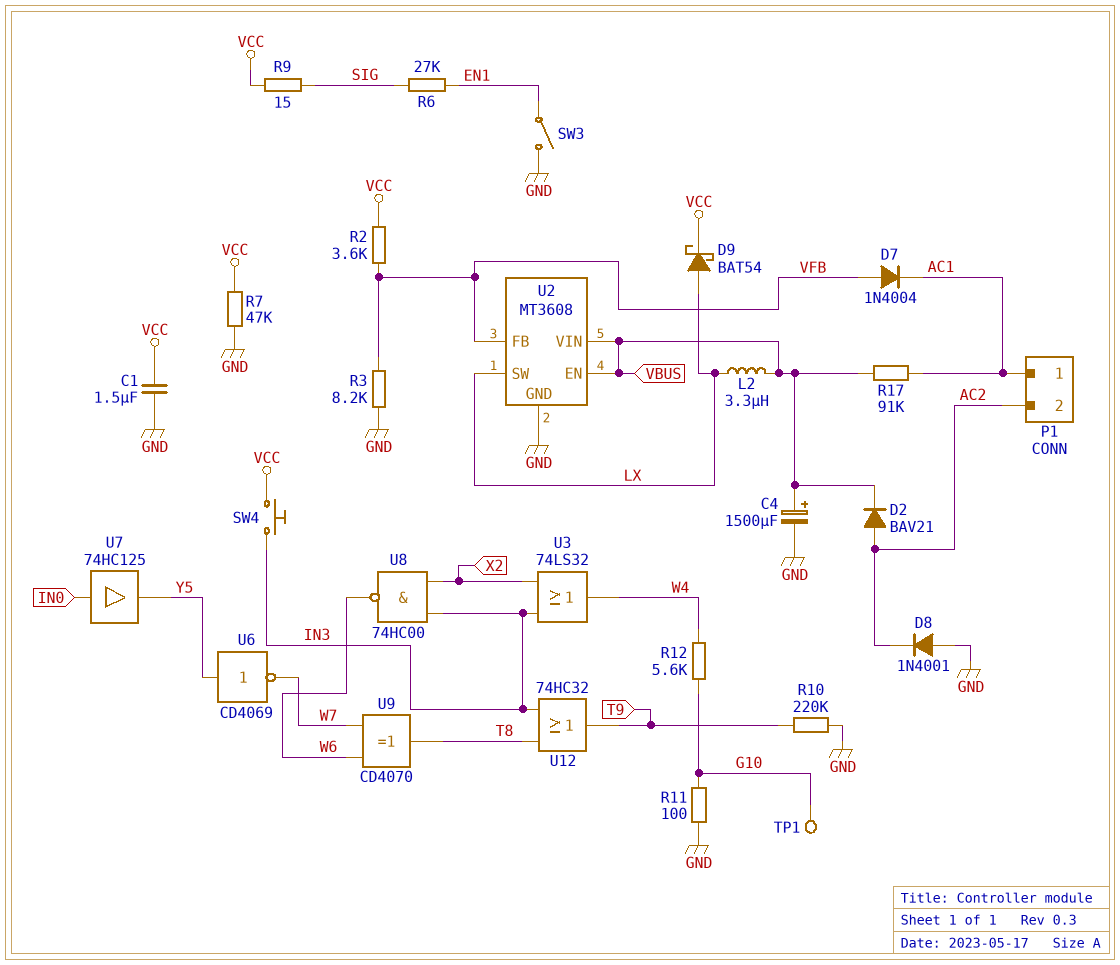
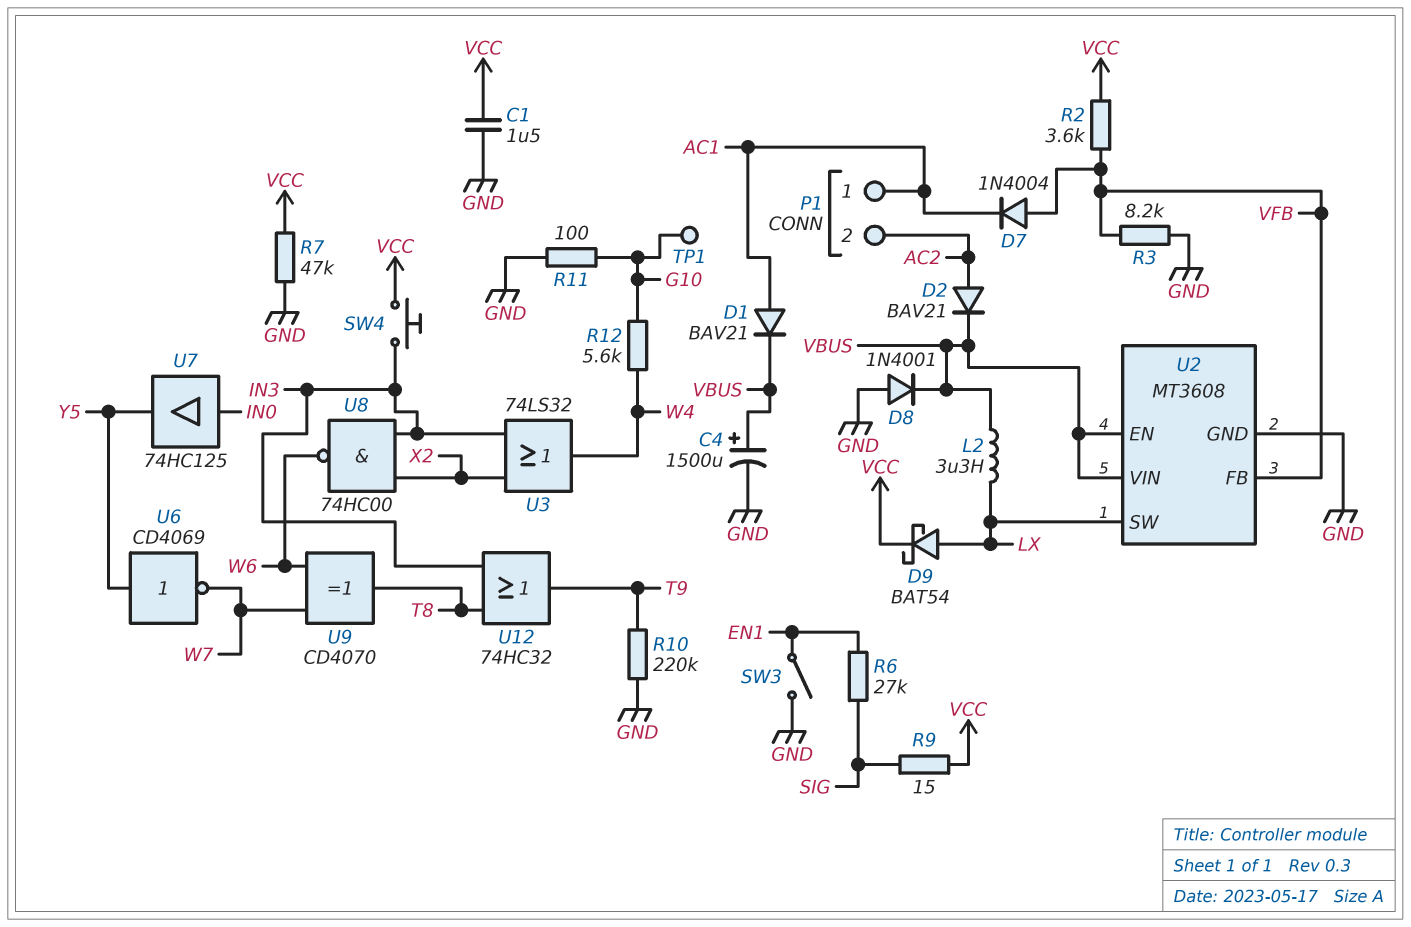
D1: none -> diode BAV21 (A AC1, K VBUS)
D8: diode 1N4001 (A GND, K AC2) -> diode 1N4001 (A GND, K VBUS)
R17: 91k (AC1, VBUS) -> none

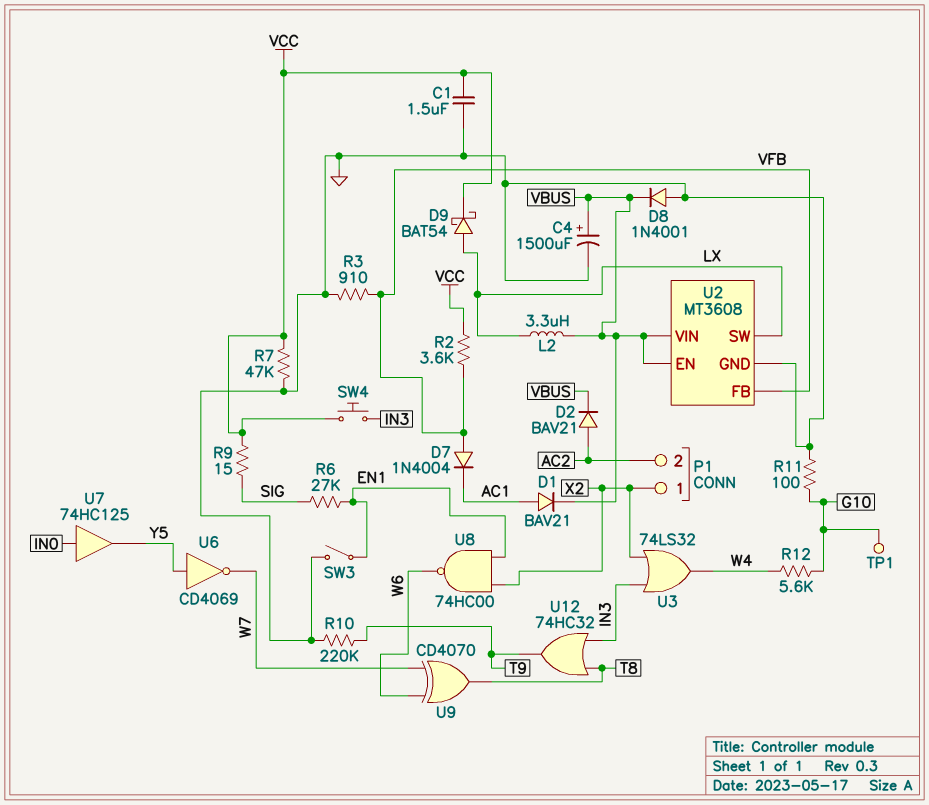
P1 pin 1: AC1 -> X2
R3: 8.2k (GND, VFB) -> 910 (GND, VFB)
U8: NAND 74HC00 (in IN3, in X2, out W6) -> NAND 74HC00 (in EN1, in X2, out W6)

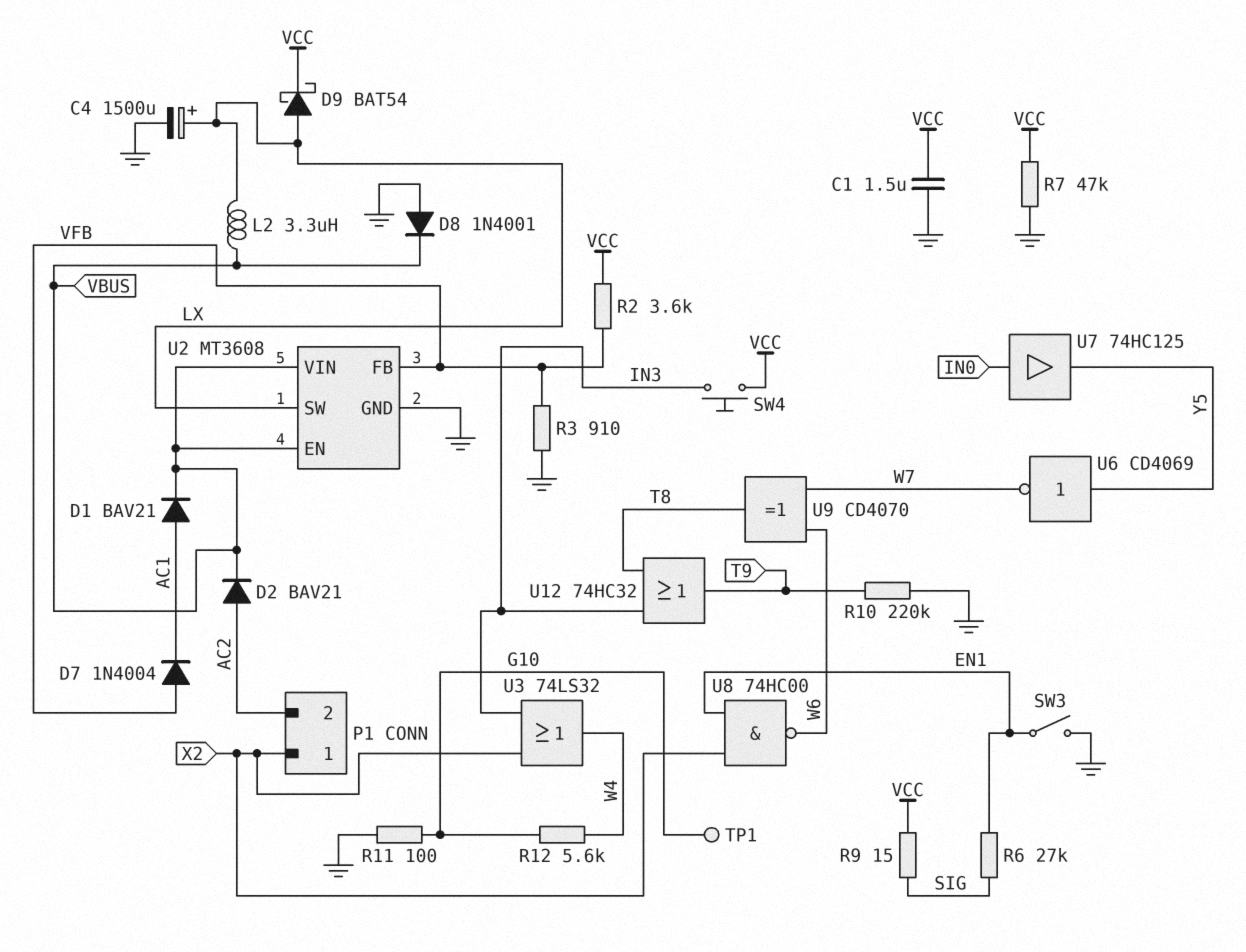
C4: 1500uF (plus VBUS, minus GND) -> 1500uF (plus LX, minus GND)

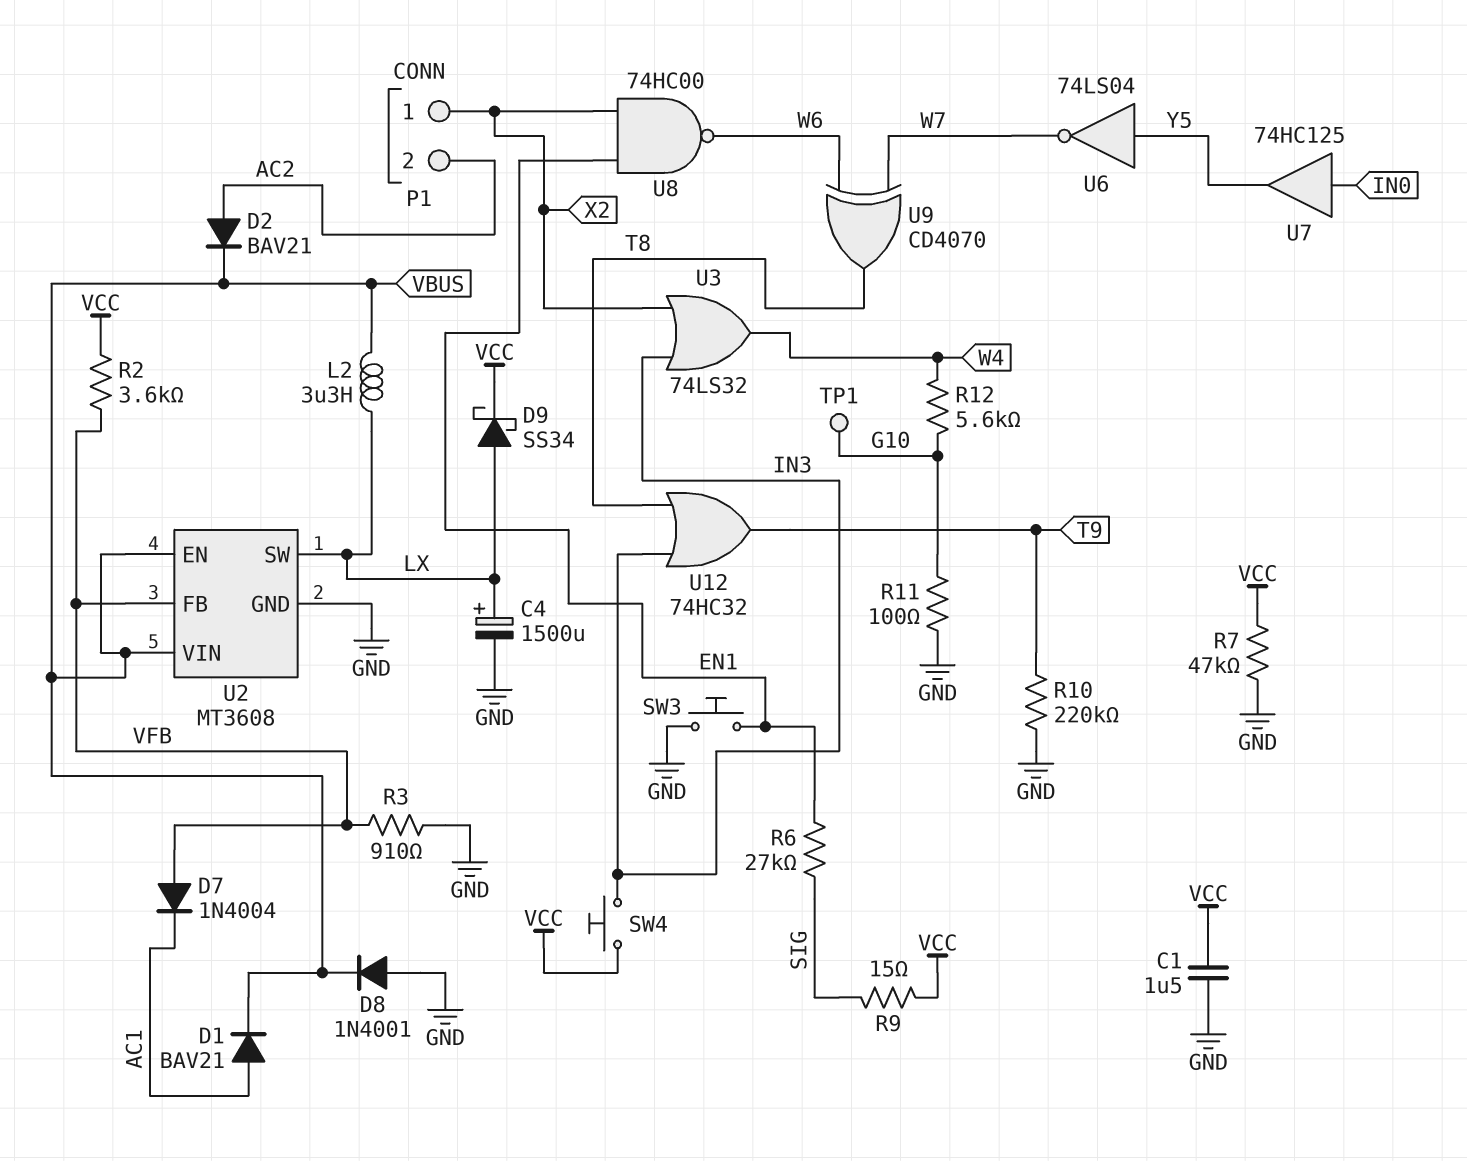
D9: schottky BAT54 (A LX, K VCC) -> schottky SS34 (A LX, K VCC)
SW3: switch (EN1, GND) -> button (EN1, GND)
U6: NOT CD4069 (in Y5, out W7) -> NOT 74LS04 (in Y5, out W7)

